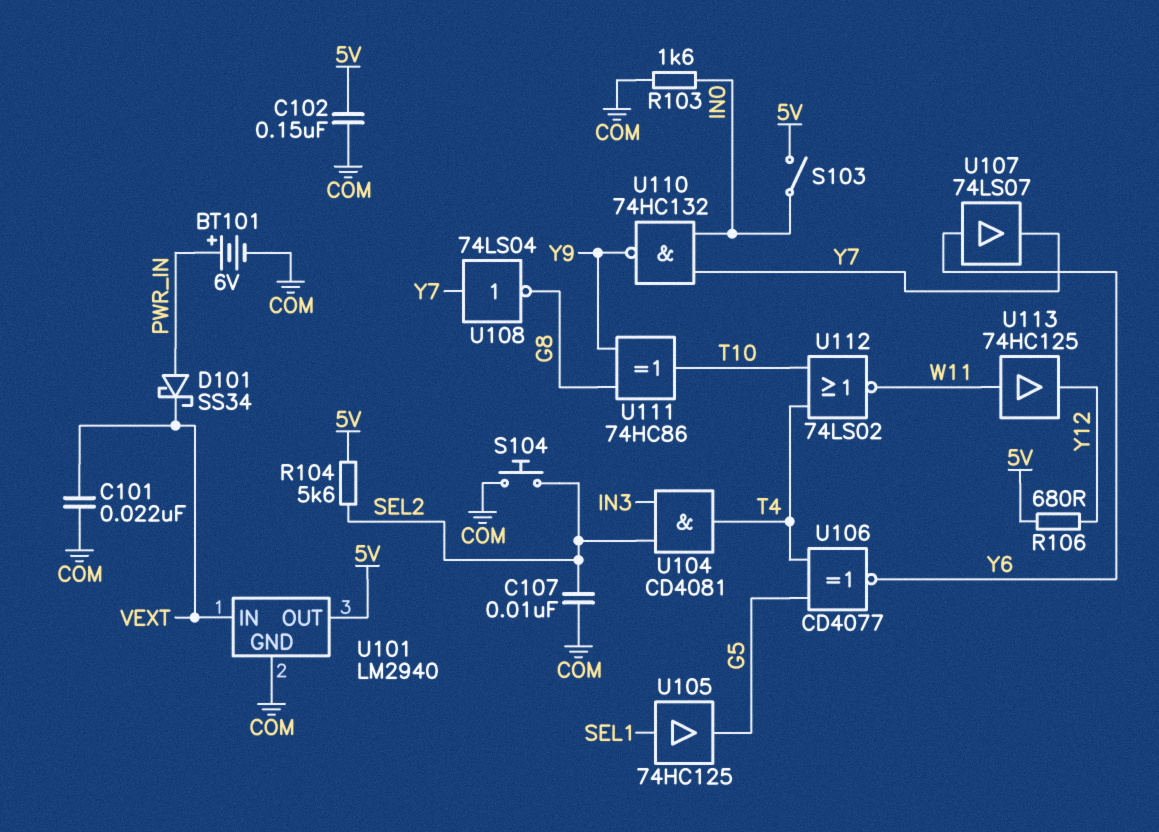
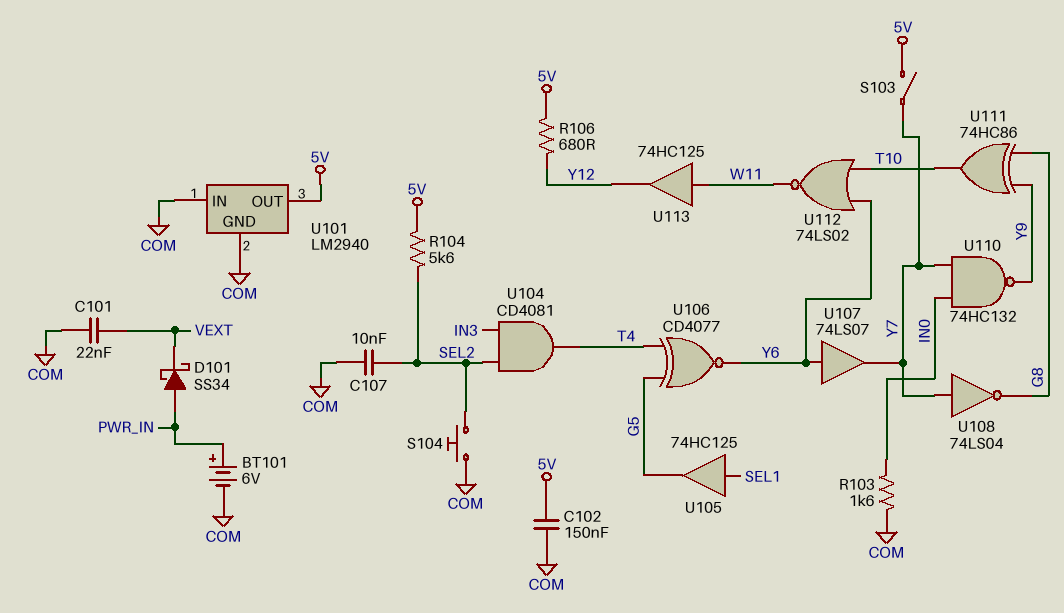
S103: switch (5V, IN0) -> switch (5V, Y7)
U101 pin IN: VEXT -> COM
U112: NOR 74LS02 (in T4, in T10, out W11) -> NOR 74LS02 (in T10, in Y6, out W11)

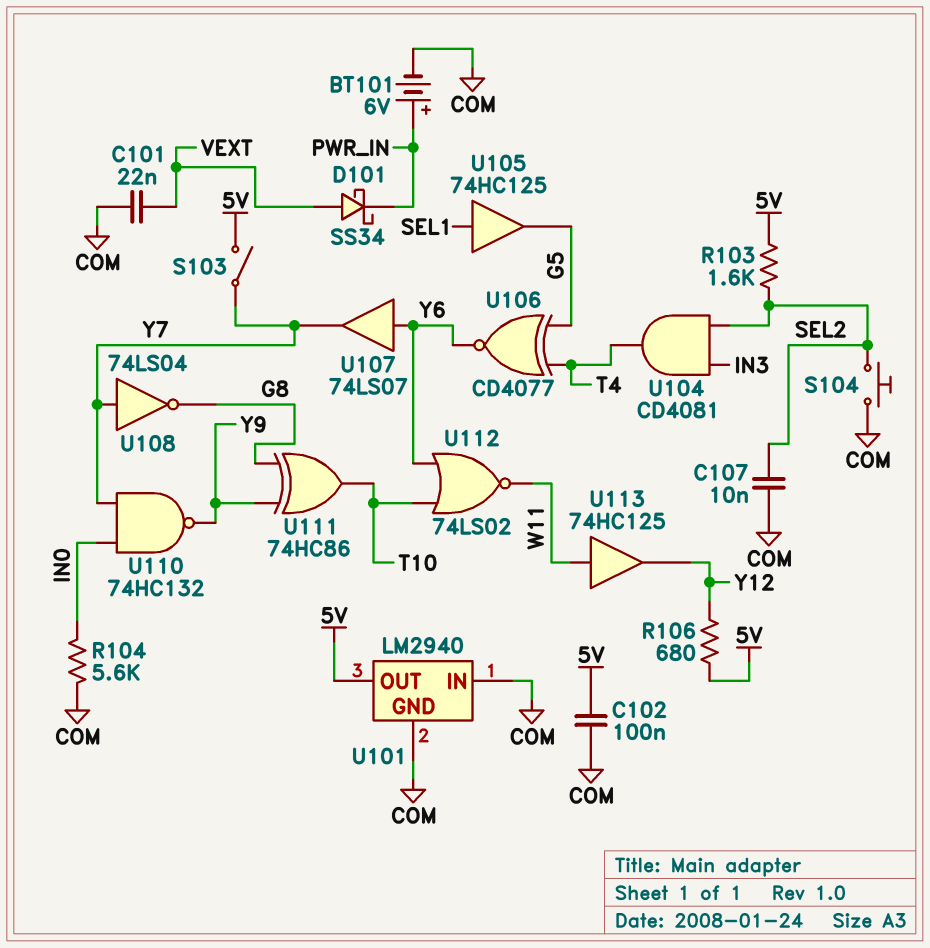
C102: 150nF (5V, COM) -> 100nF (5V, COM)
D101: schottky SS34 (A PWR_IN, K VEXT) -> schottky SS34 (A VEXT, K PWR_IN)
R103: 1.6k (COM, IN0) -> 1.6k (5V, SEL2)
R104: 5.6k (5V, SEL2) -> 5.6k (COM, IN0)

